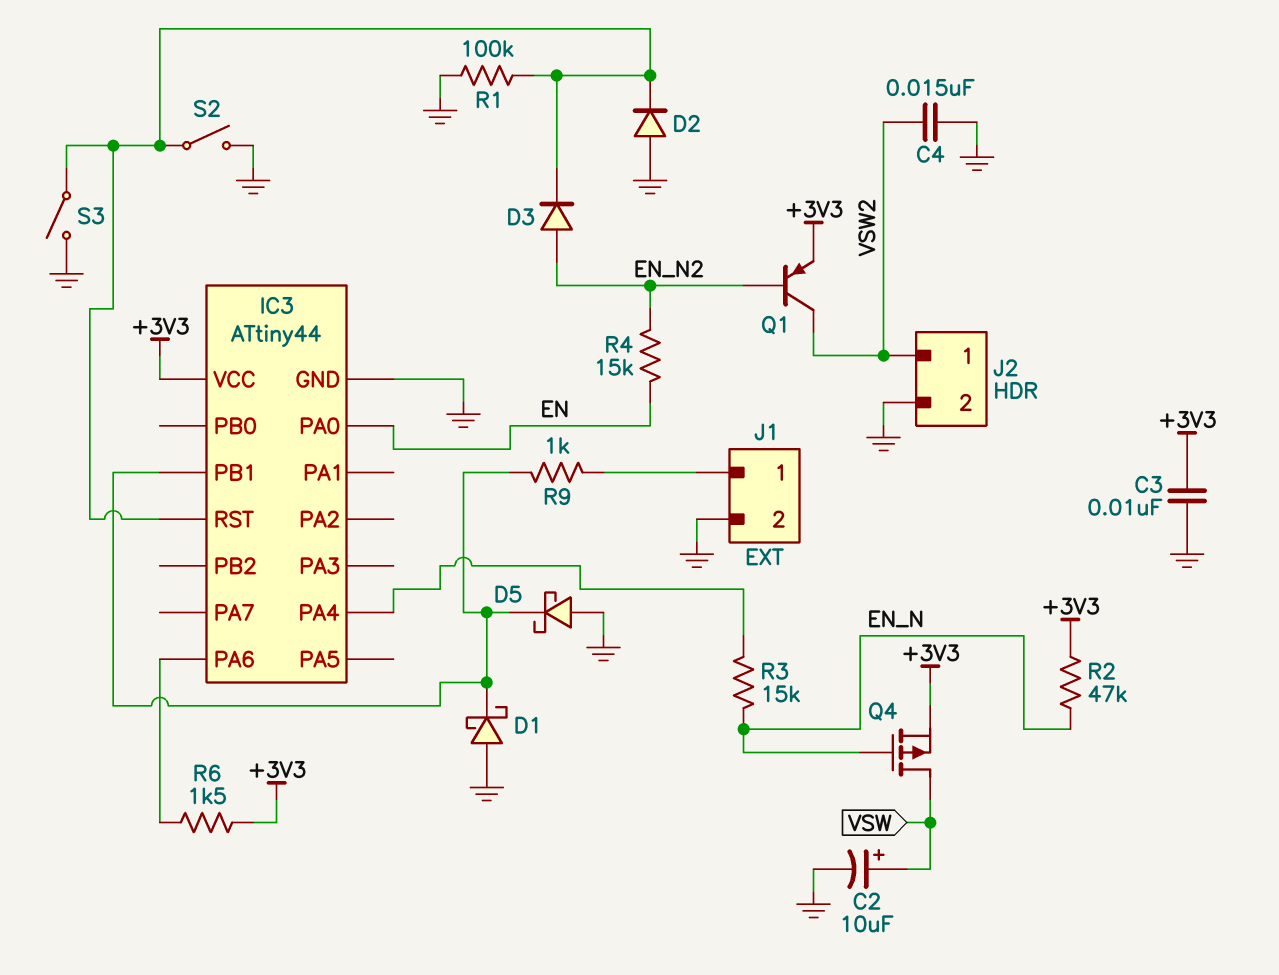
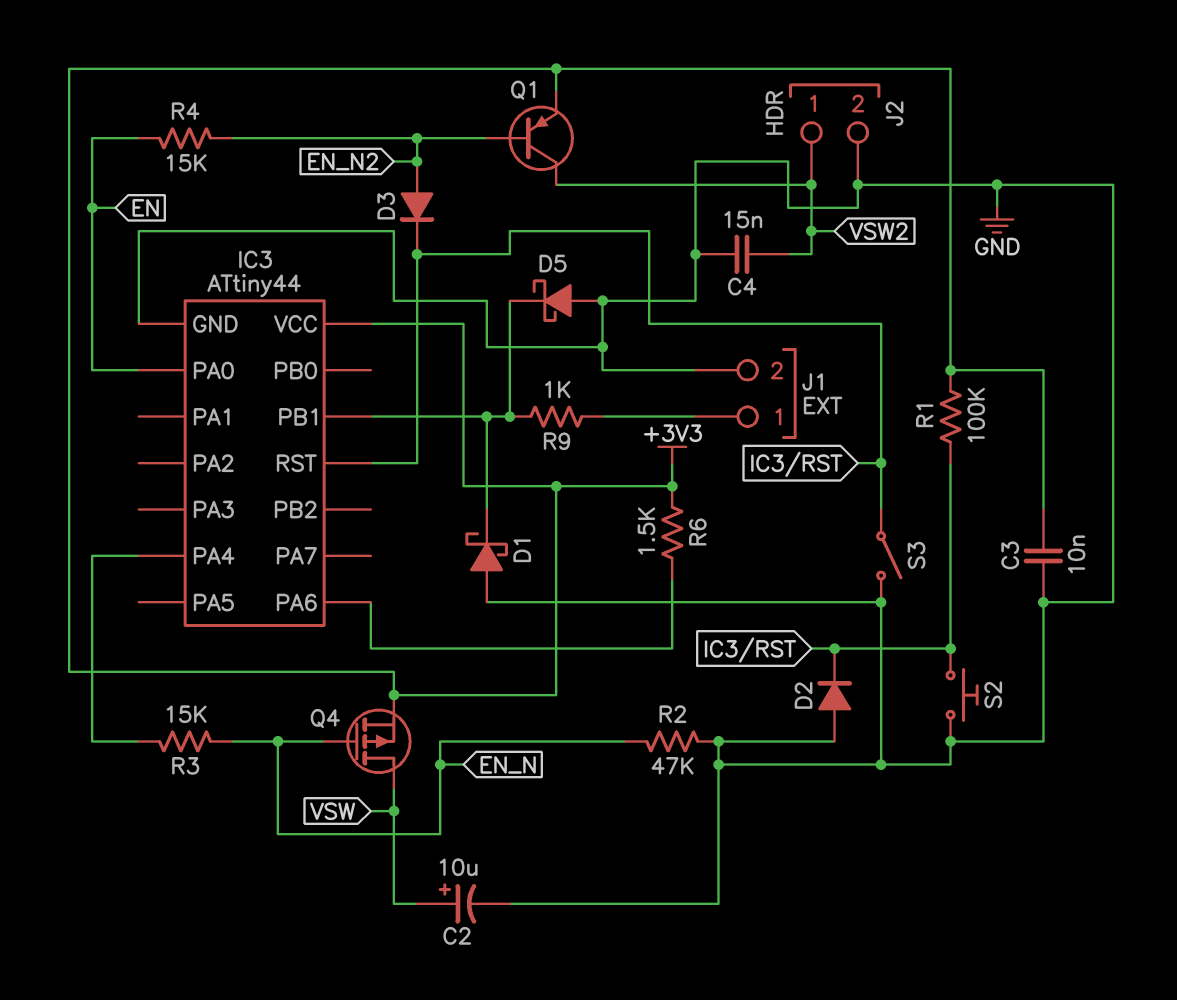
R1: 100k (GND, IC3/RST) -> 100k (+3V3, IC3/RST)
R2: 47k (+3V3, EN_N) -> 47k (EN_N, GND)
S2: switch (GND, IC3/RST) -> button (GND, IC3/RST)

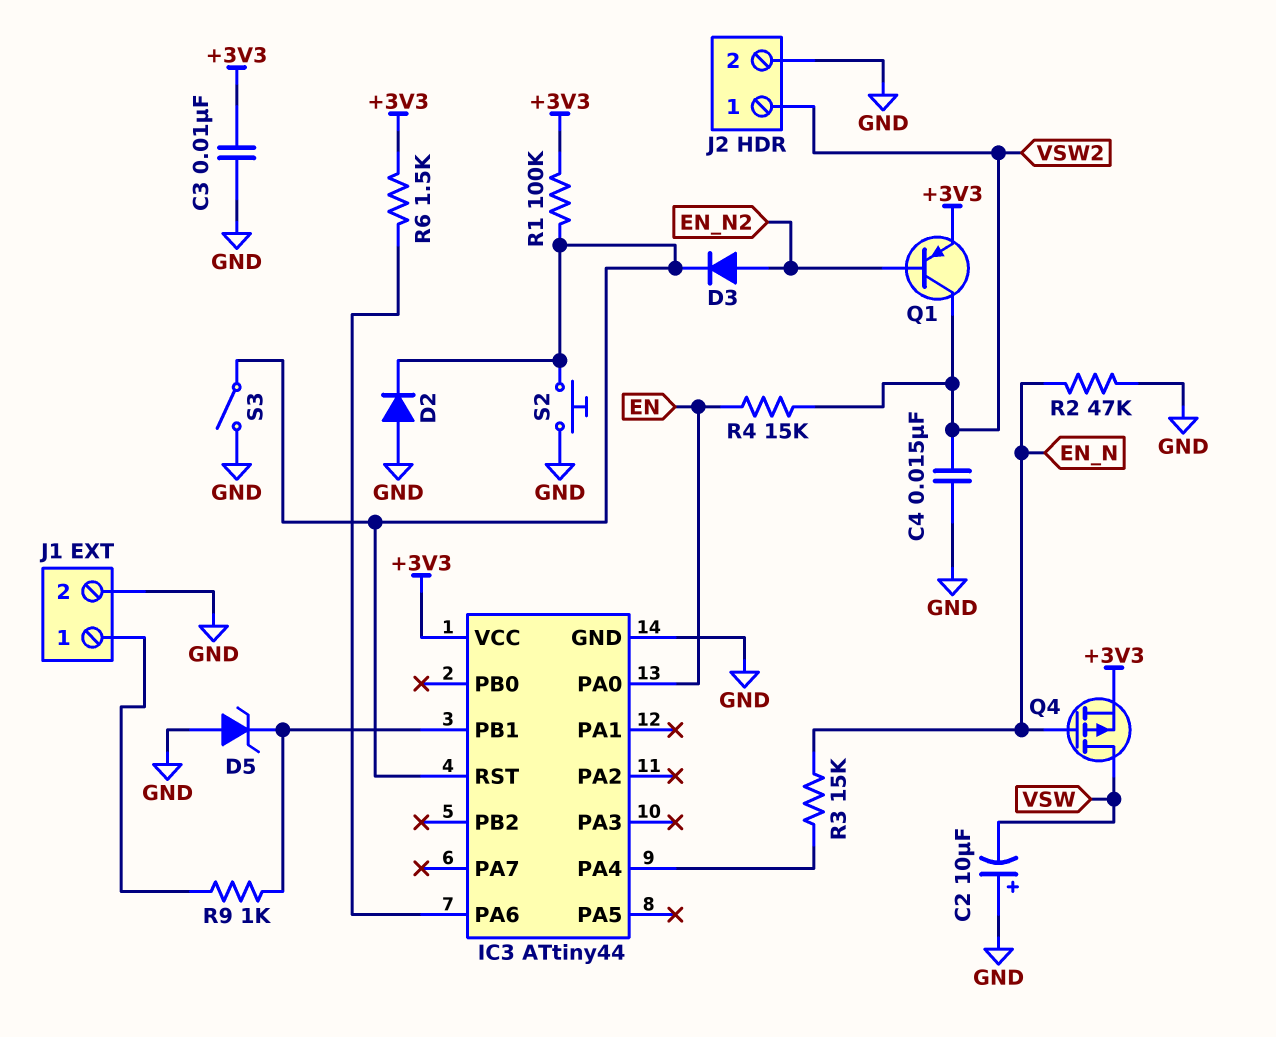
C2: 10uF (plus VSW, minus GND) -> 10uF (plus GND, minus VSW)
D1: schottky (A GND, K IC3/PB1) -> none
D5: schottky (A GND, K IC3/PB1) -> zener (A GND, K IC3/PB1)
R4: 15k (EN, EN_N2) -> 15k (EN, VSW2)

